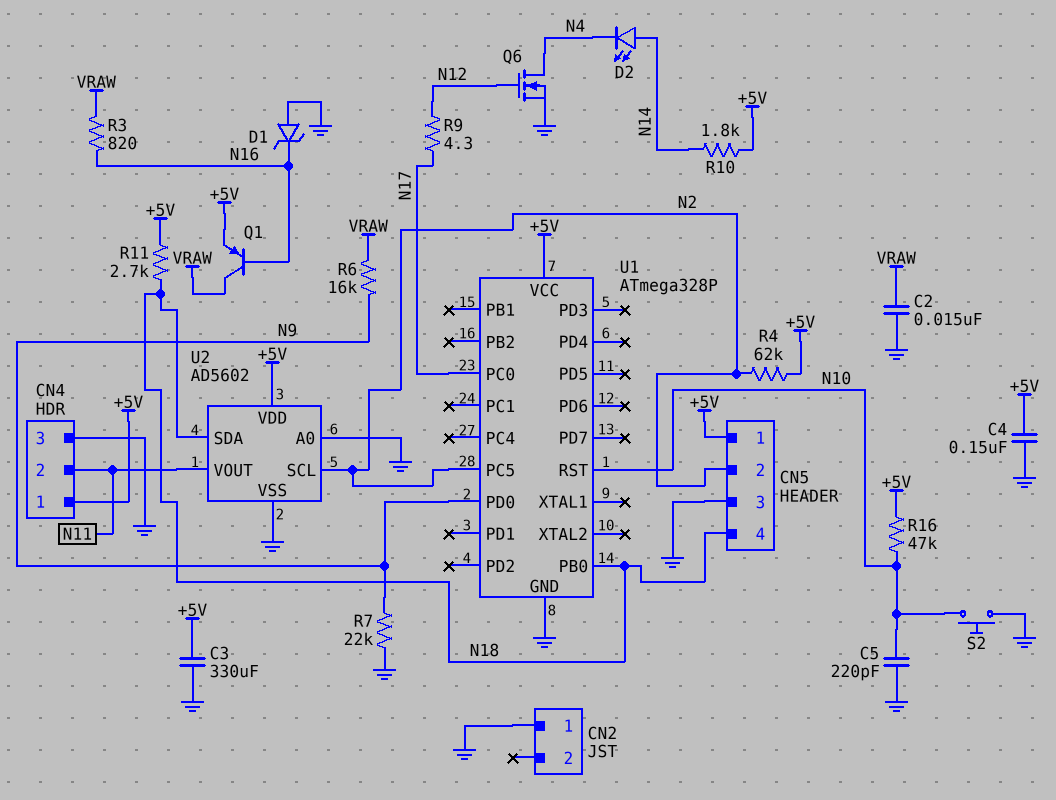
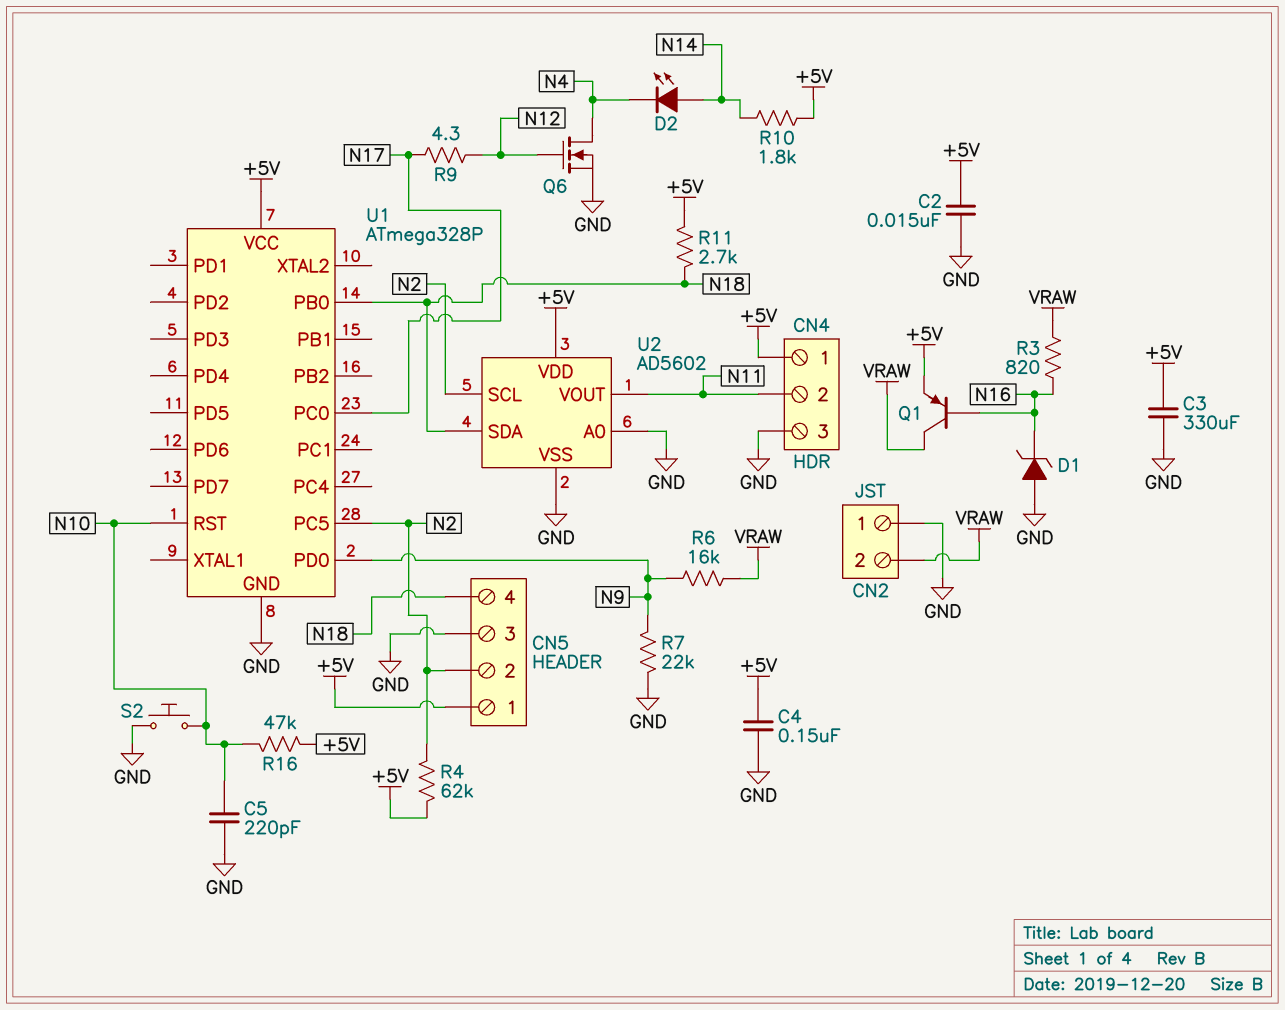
C2: 15nF (GND, VRAW) -> 15nF (+5V, GND)
CN2 pin 2: none -> VRAW

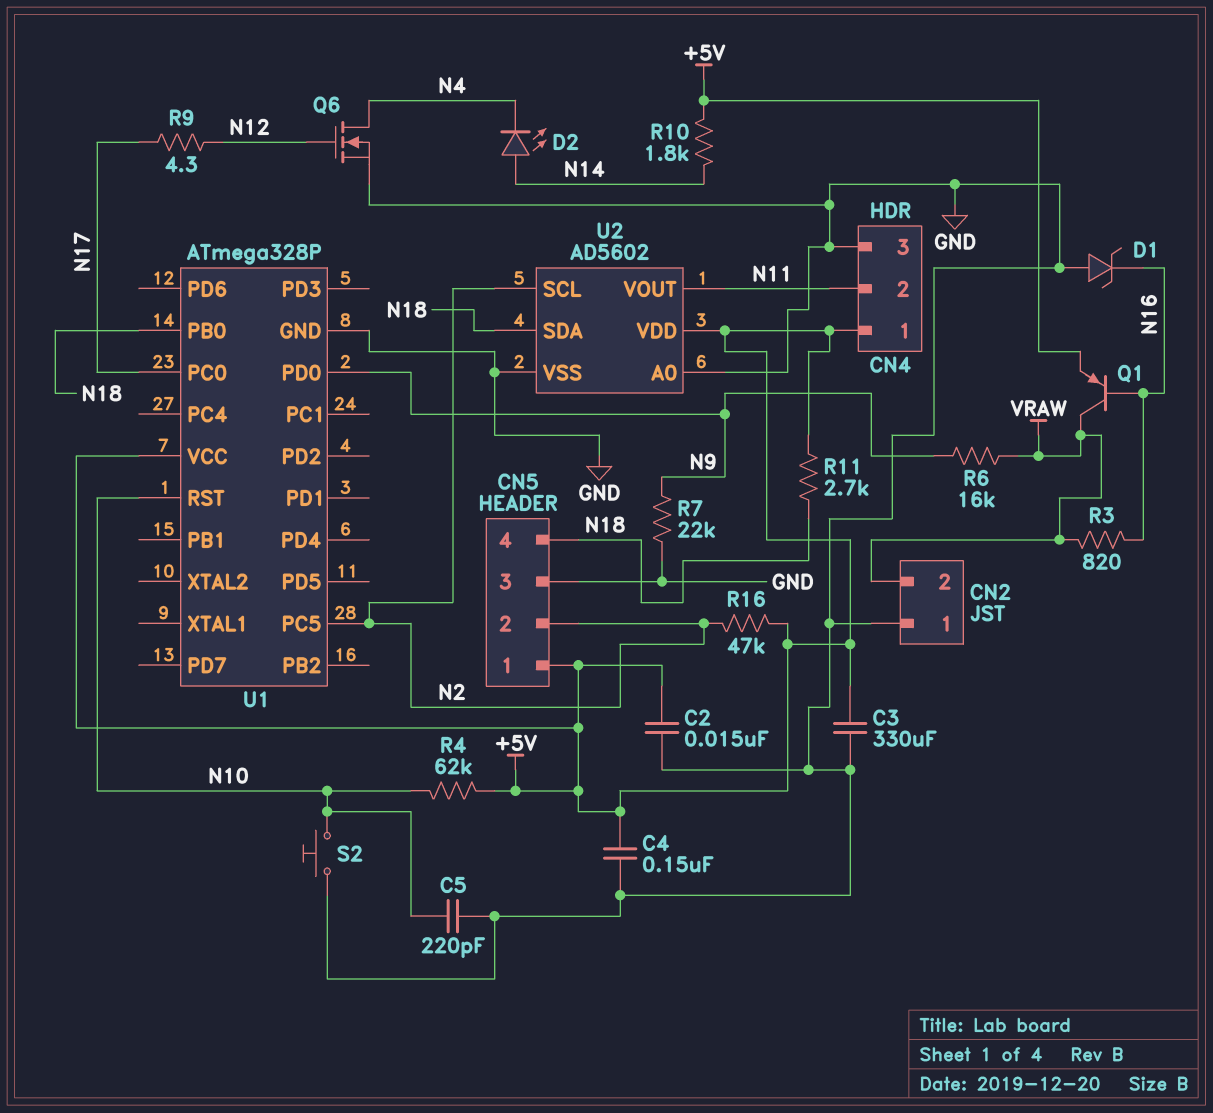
R4: 62k (+5V, N2) -> 62k (+5V, N10)
R16: 47k (+5V, N10) -> 47k (+5V, N2)

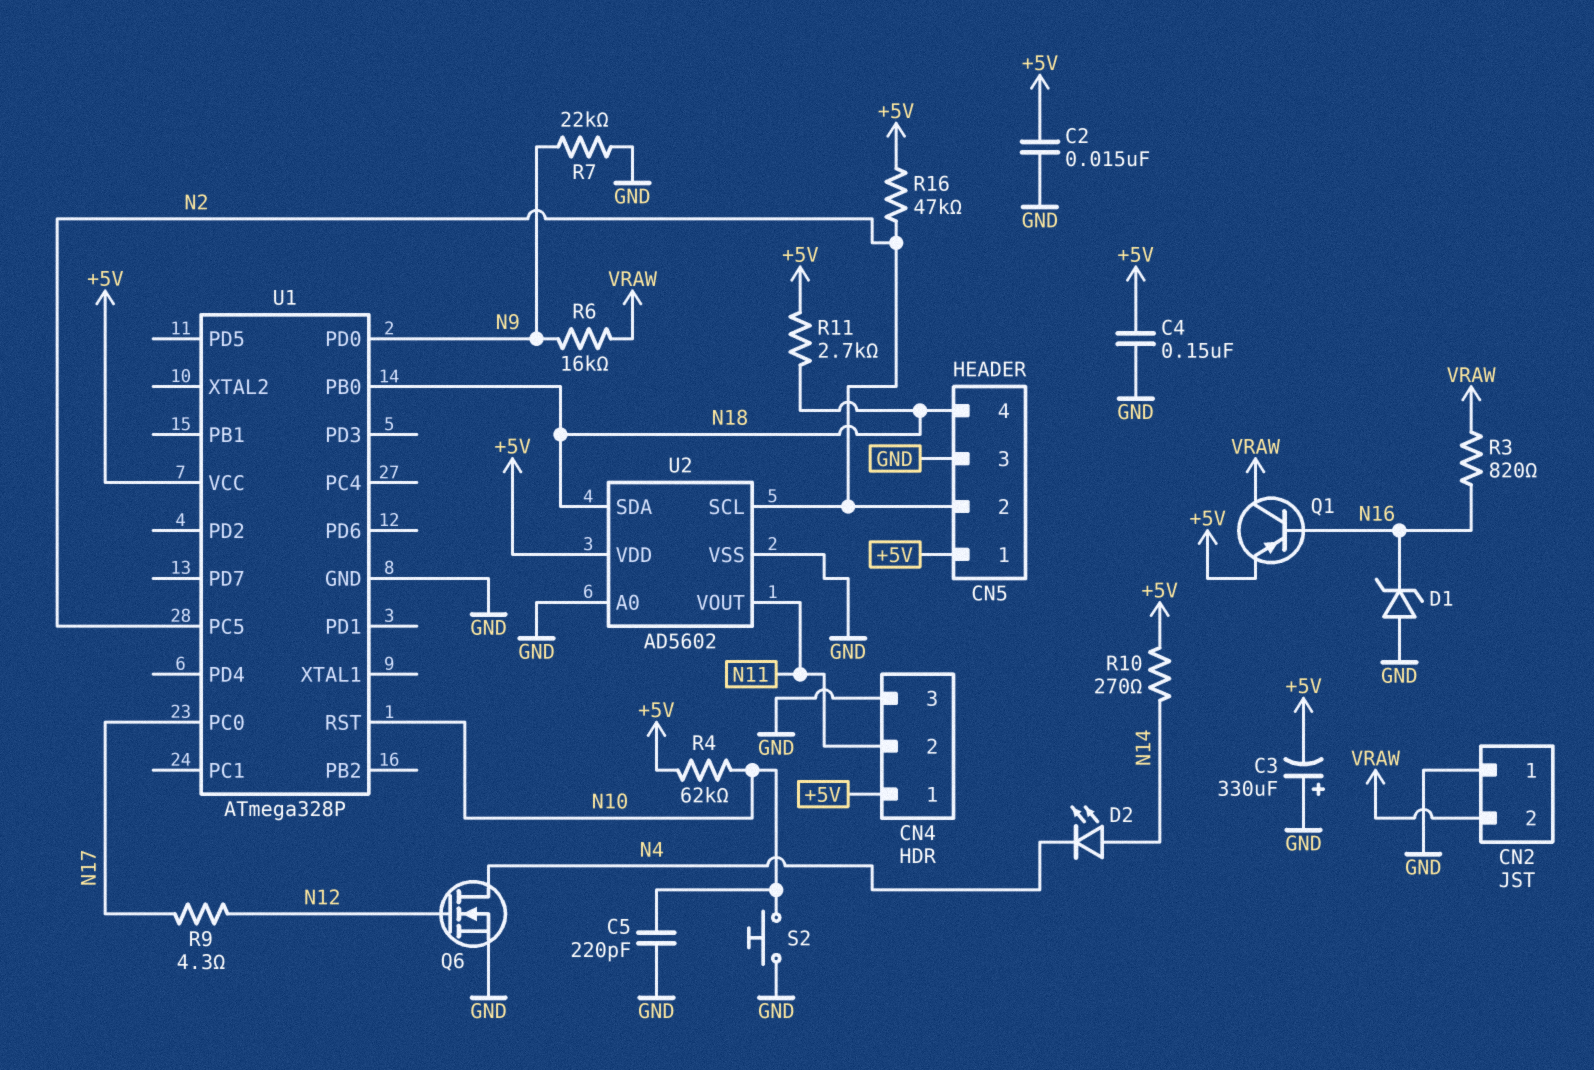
C3: 330uF (+5V, GND) -> 330uF (plus GND, minus +5V)
R10: 1.8k (+5V, N14) -> 270 (+5V, N14)

